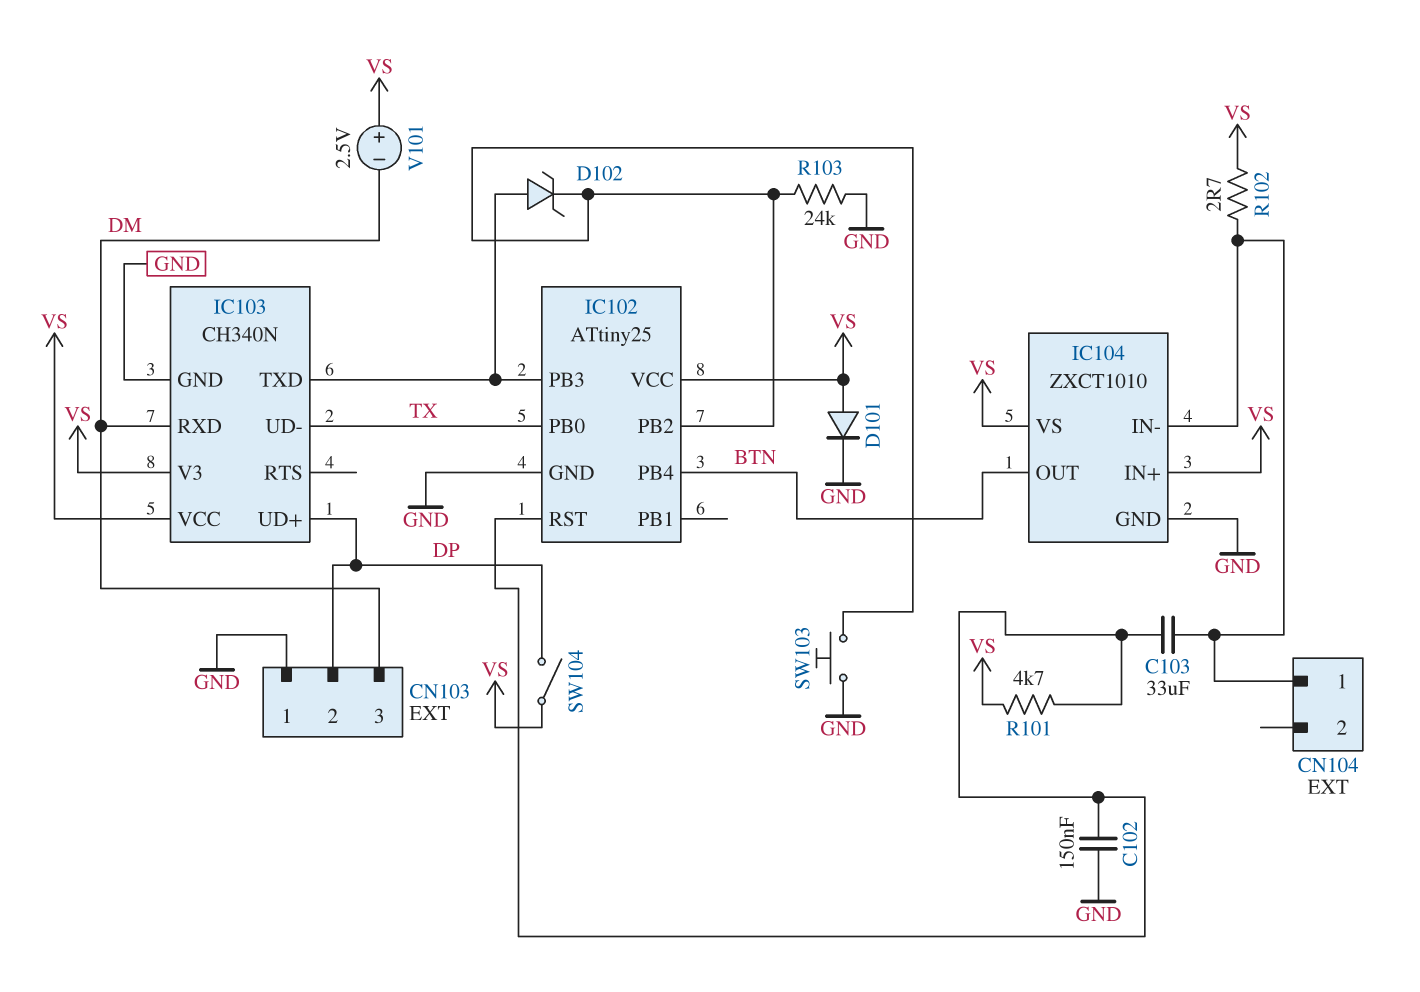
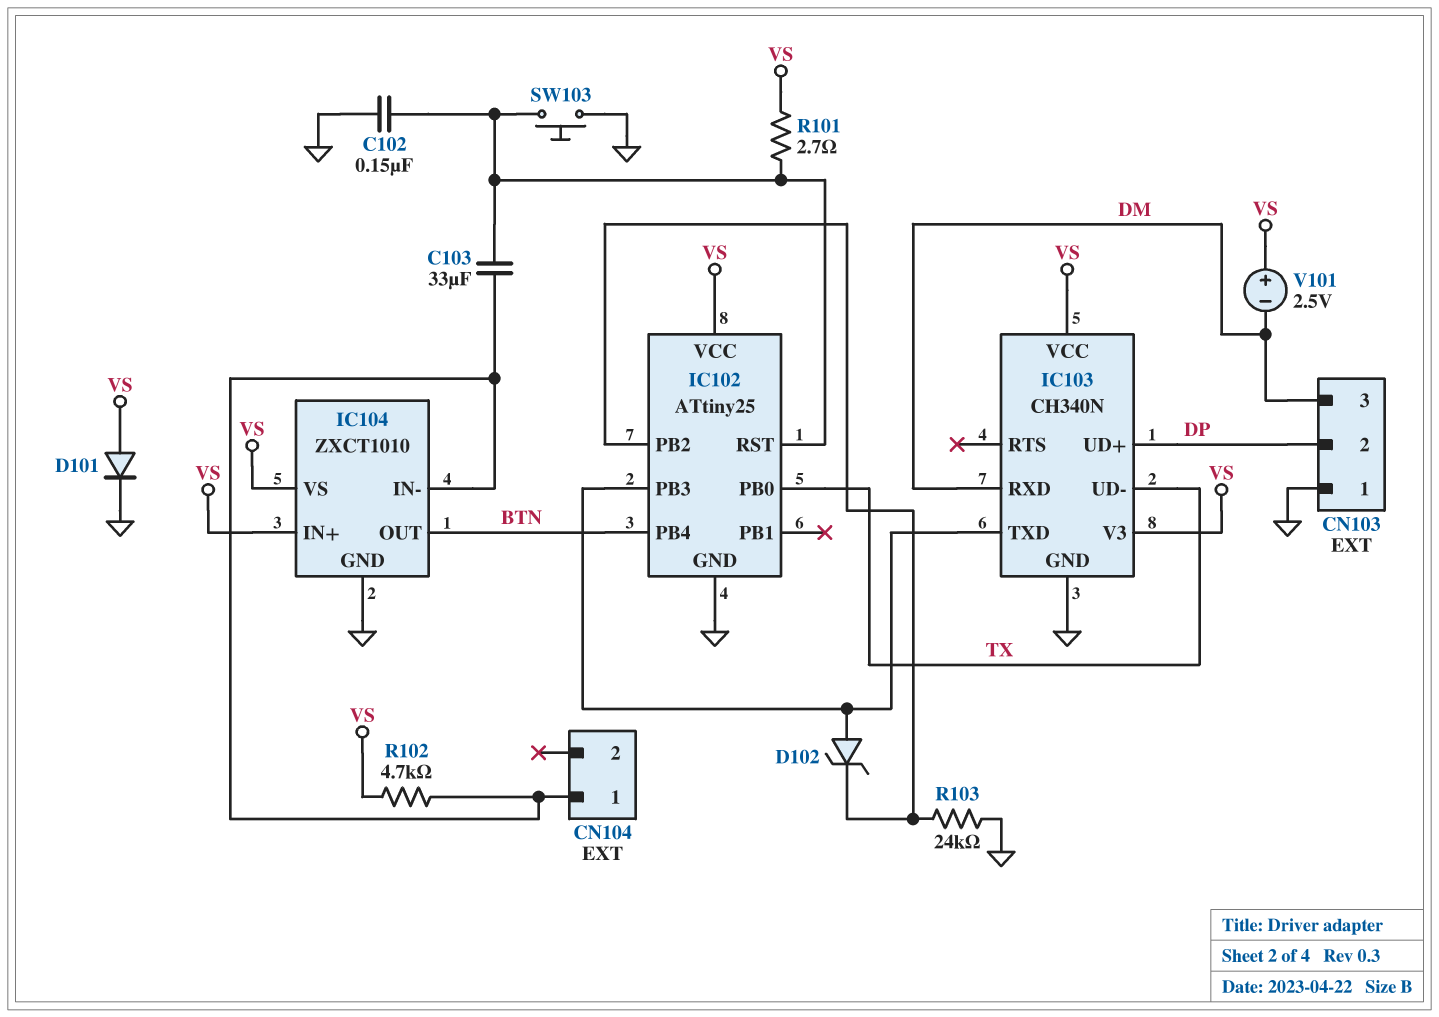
R101: 4.7k (IC102/RST, VS) -> 2.7 (IC102/RST, VS)
R102: 2.7 (CN104/1, VS) -> 4.7k (CN104/1, VS)
SW103: button (GND, IC102/PB2) -> button (GND, IC102/RST)
SW104: switch (DP, VS) -> none

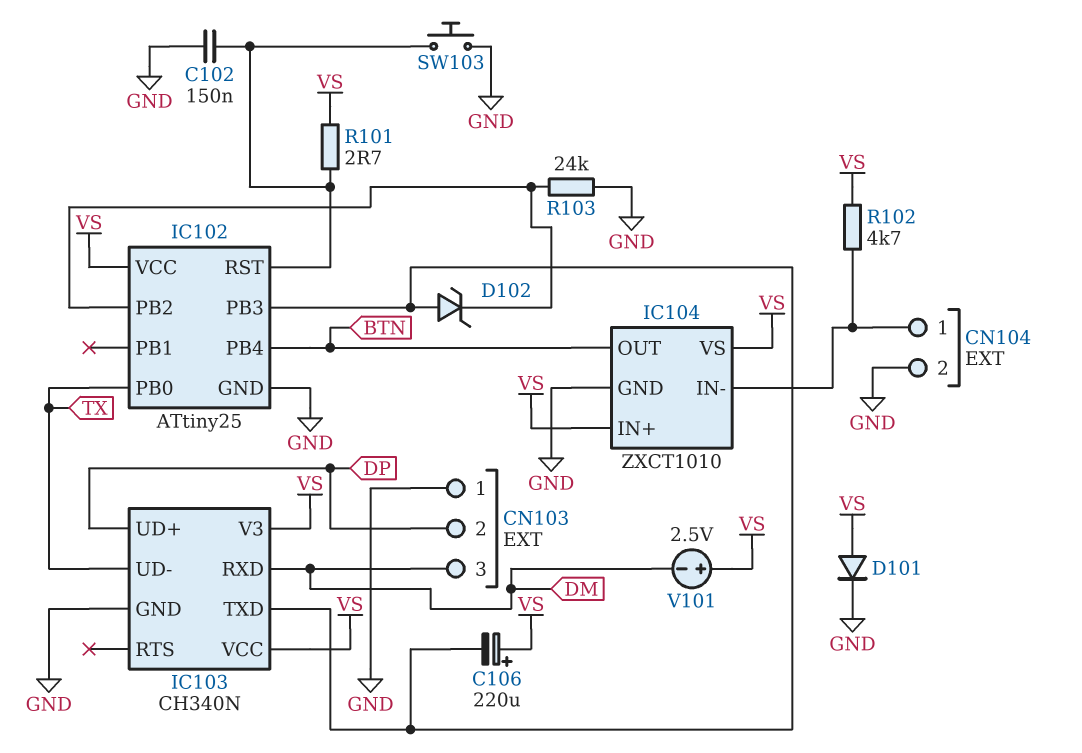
C103: 33uF (CN104/1, IC102/RST) -> none
C106: none -> 220uF (plus VS, minus IC102/PB3)
CN104 pin 2: none -> GND

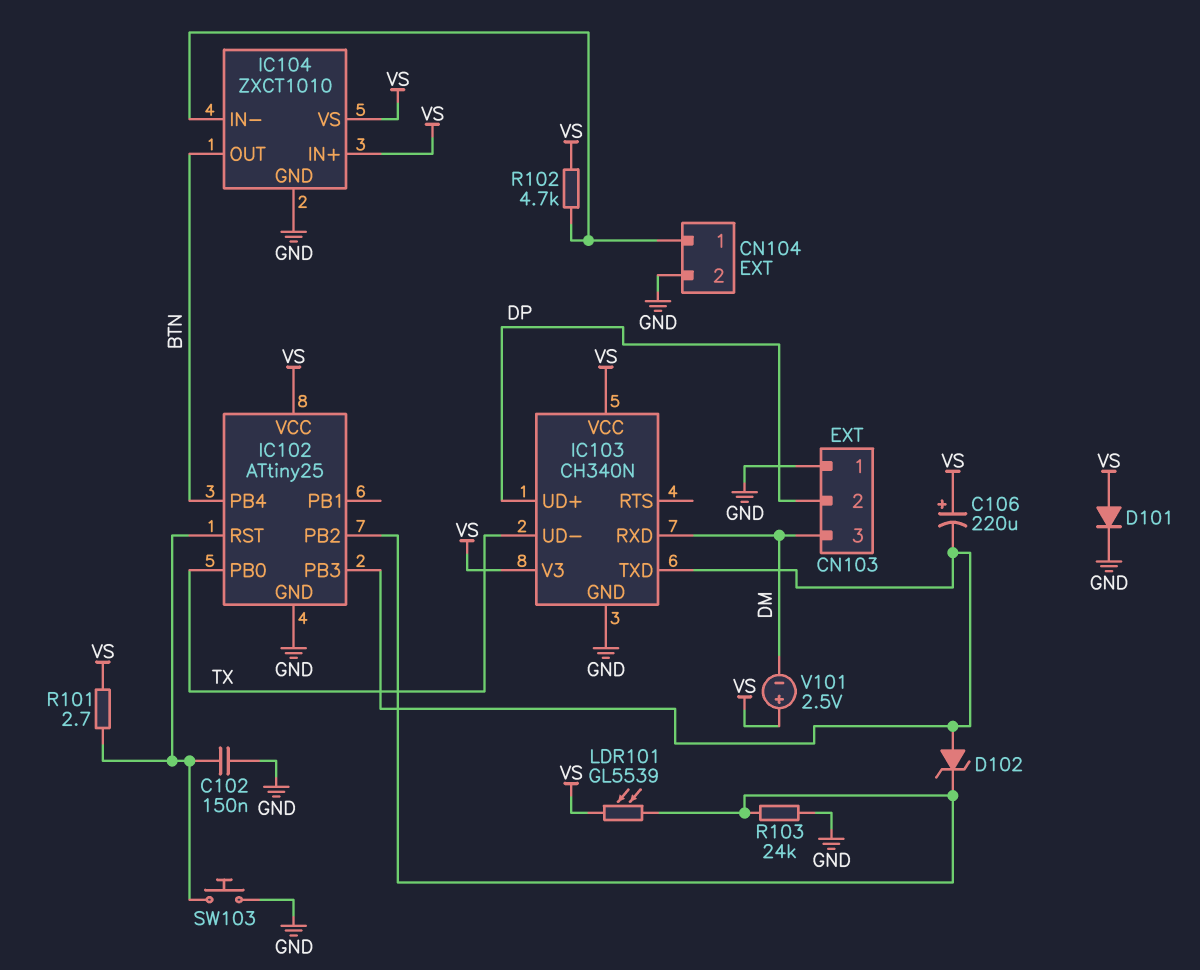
LDR101: none -> GL5539 (IC102/PB2, VS)

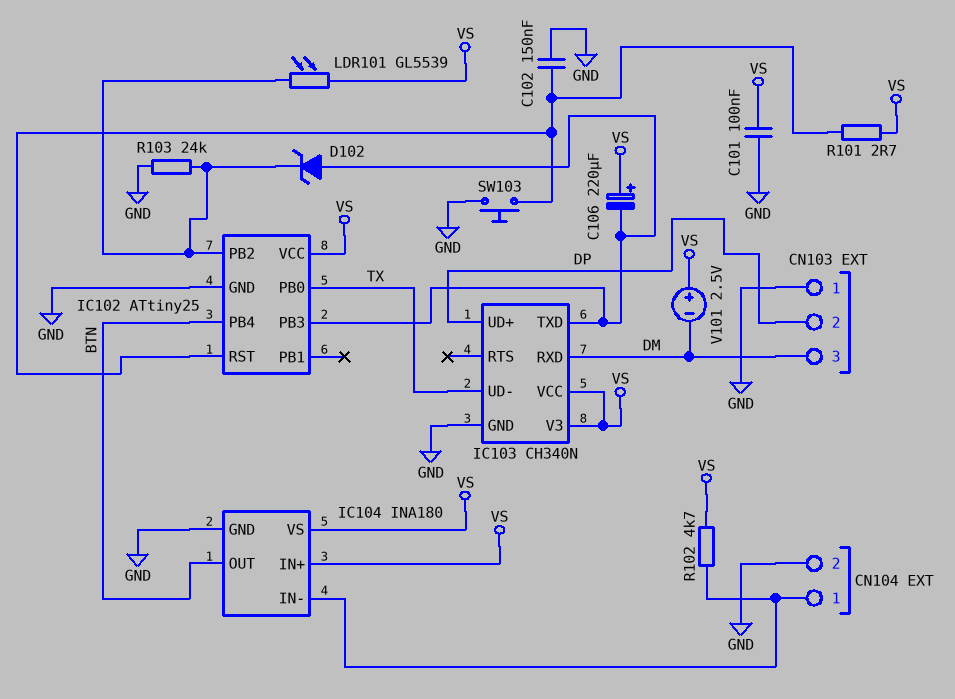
C101: none -> 100nF (GND, VS)
D101: diode (A VS, K GND) -> none
IC104: ZXCT1010 -> INA180

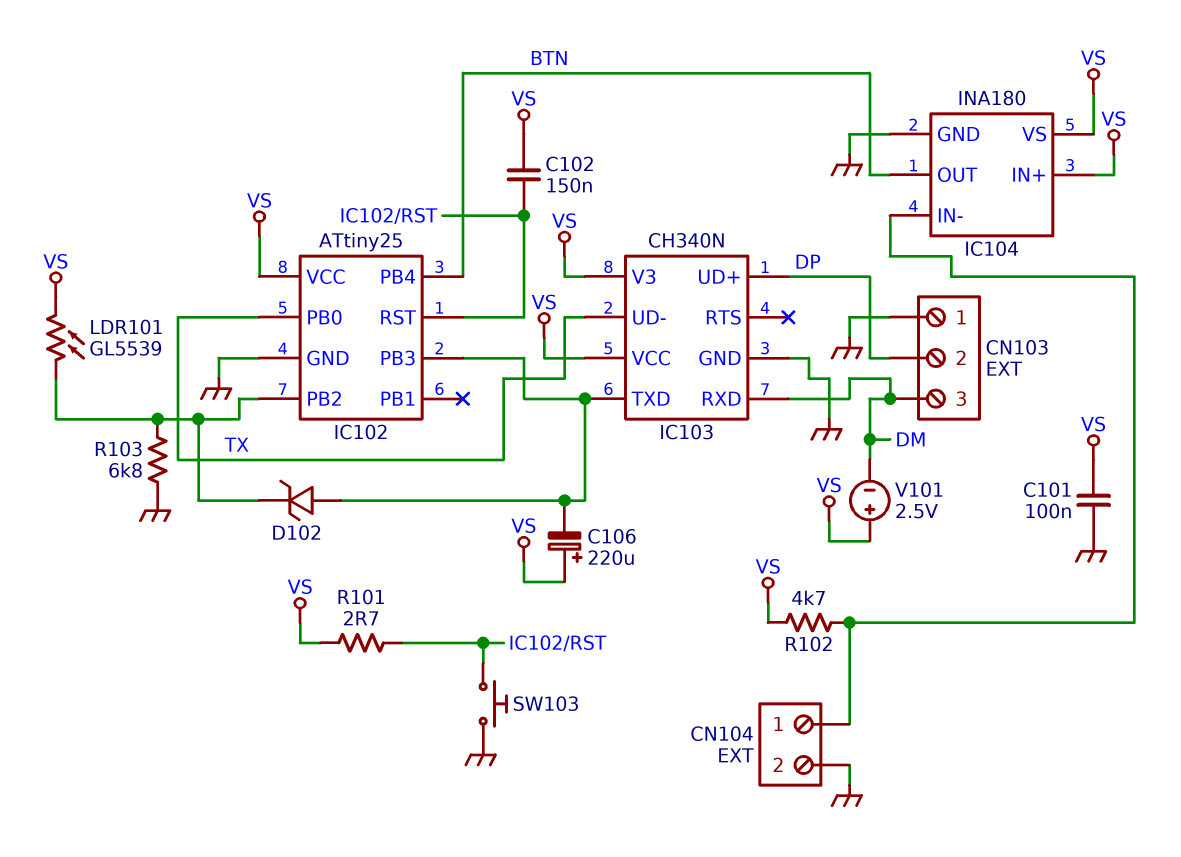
C102: 150nF (GND, IC102/RST) -> 150nF (IC102/RST, VS)
R103: 24k (GND, IC102/PB2) -> 6.8k (GND, IC102/PB2)

